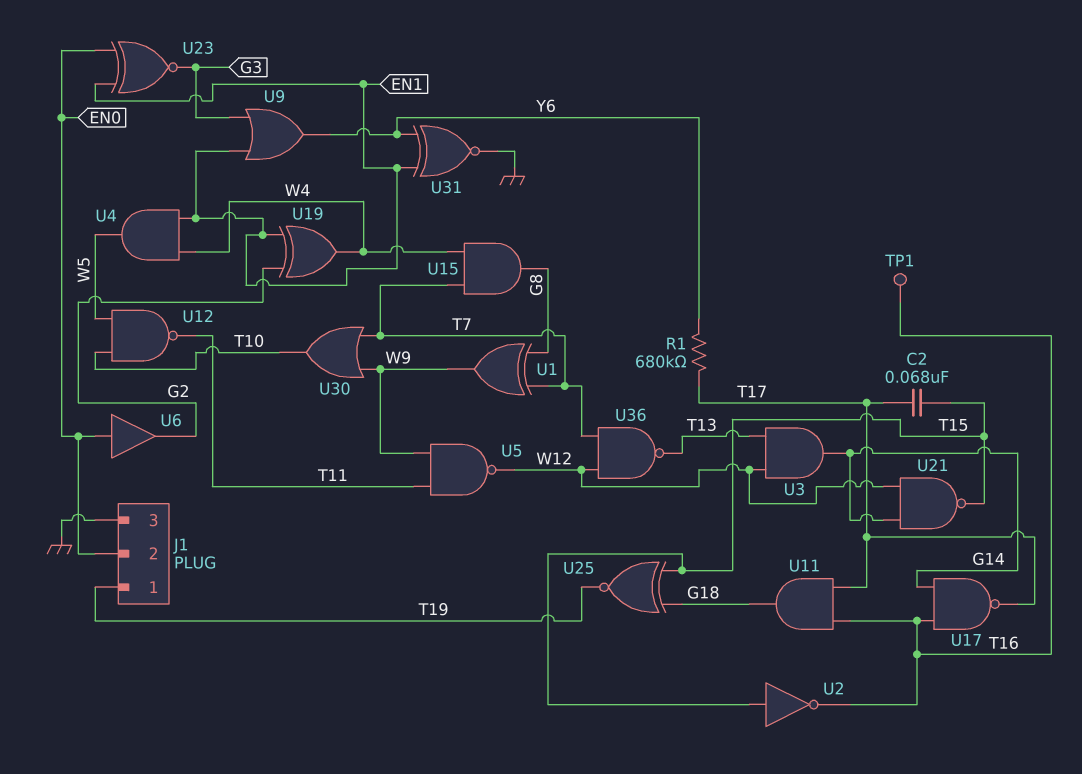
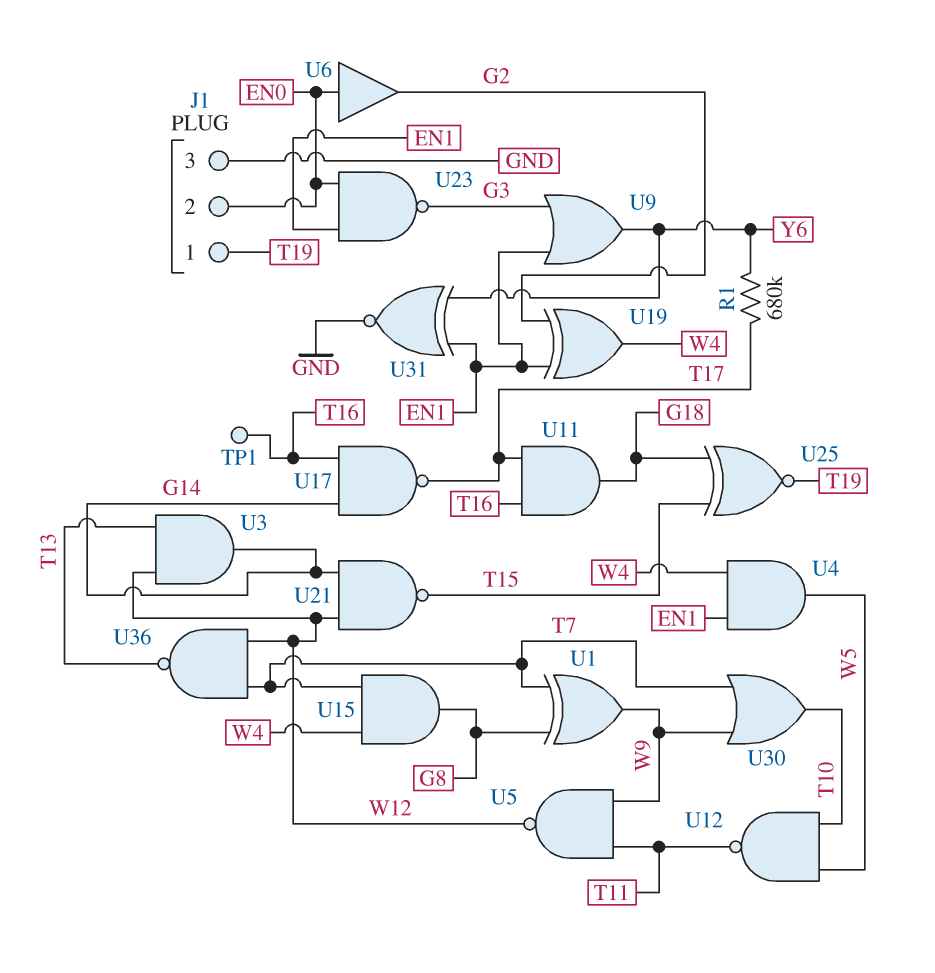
C2: 68nF (T15, T17) -> none
U2: NOT (in T15, out T16) -> none
U23: XNOR (in EN0, in EN1, out G3) -> NAND (in EN0, in EN1, out G3)

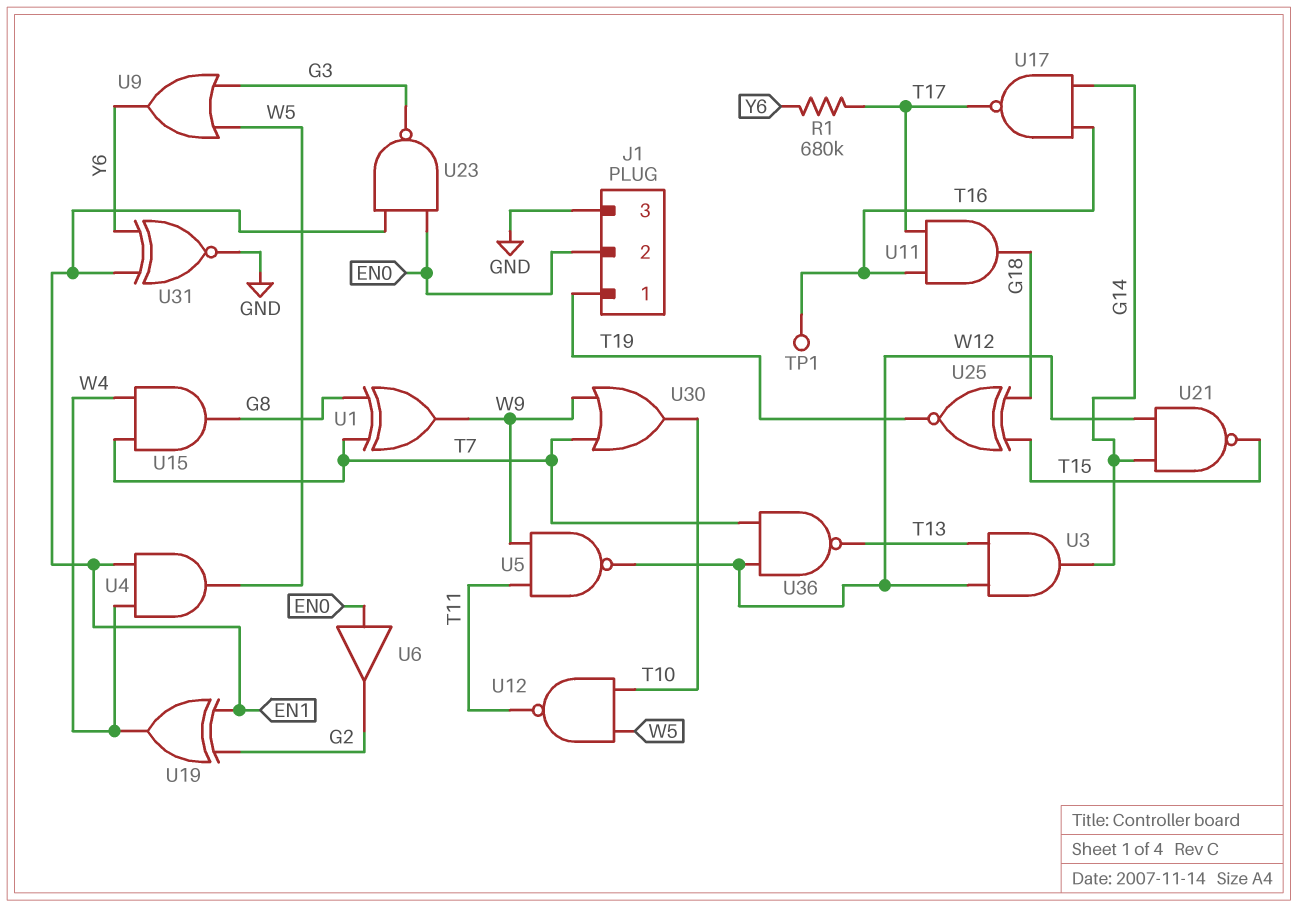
U9: OR (in EN1, in G3, out Y6) -> OR (in G3, in W5, out Y6)

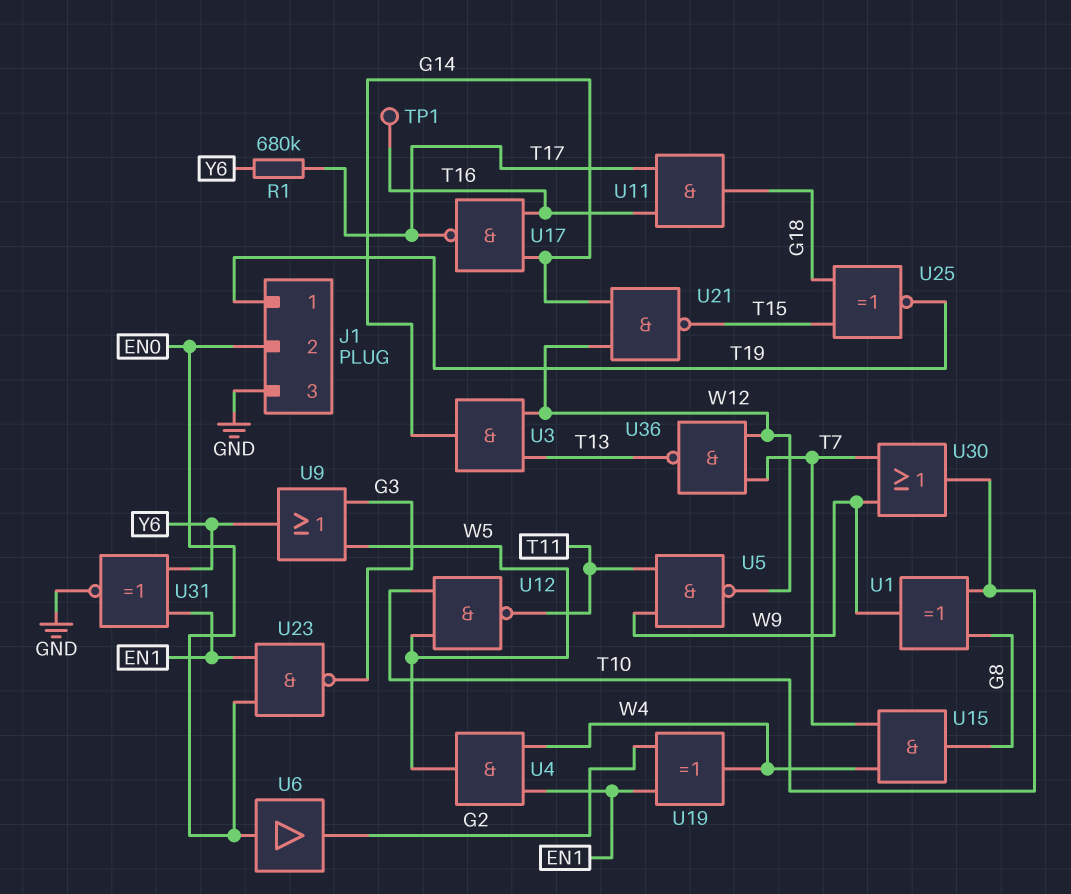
U1: XOR (in G8, in T7, out W9) -> XOR (in G8, in T10, out W9)

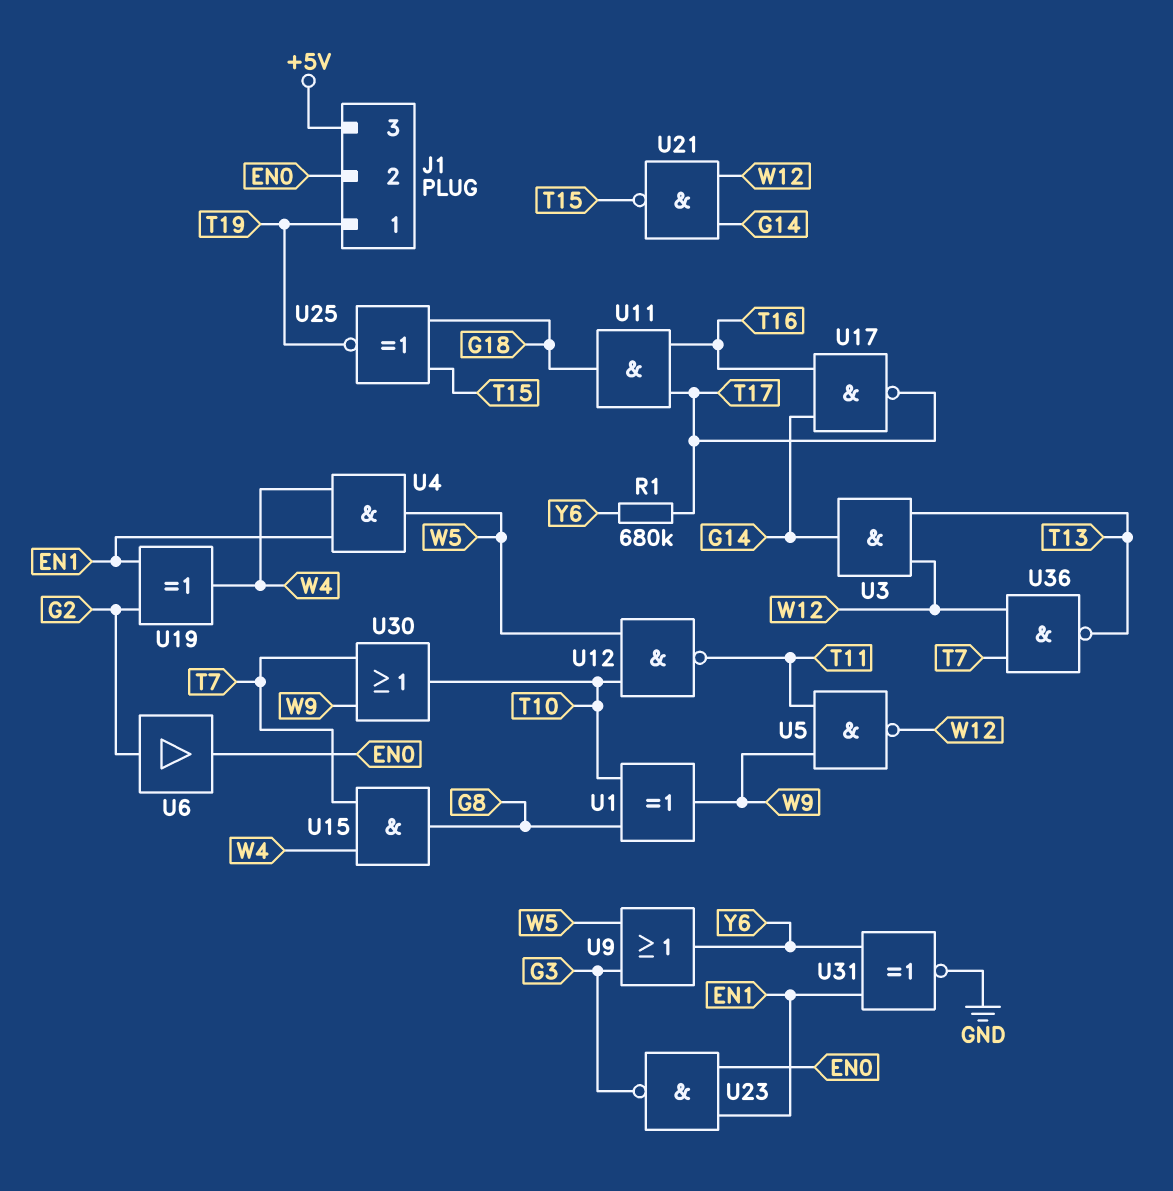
J1 pin 3: GND -> +5V
TP1: test point (T16) -> none
U6: buffer (in EN0, out G2) -> buffer (in G2, out EN0)

